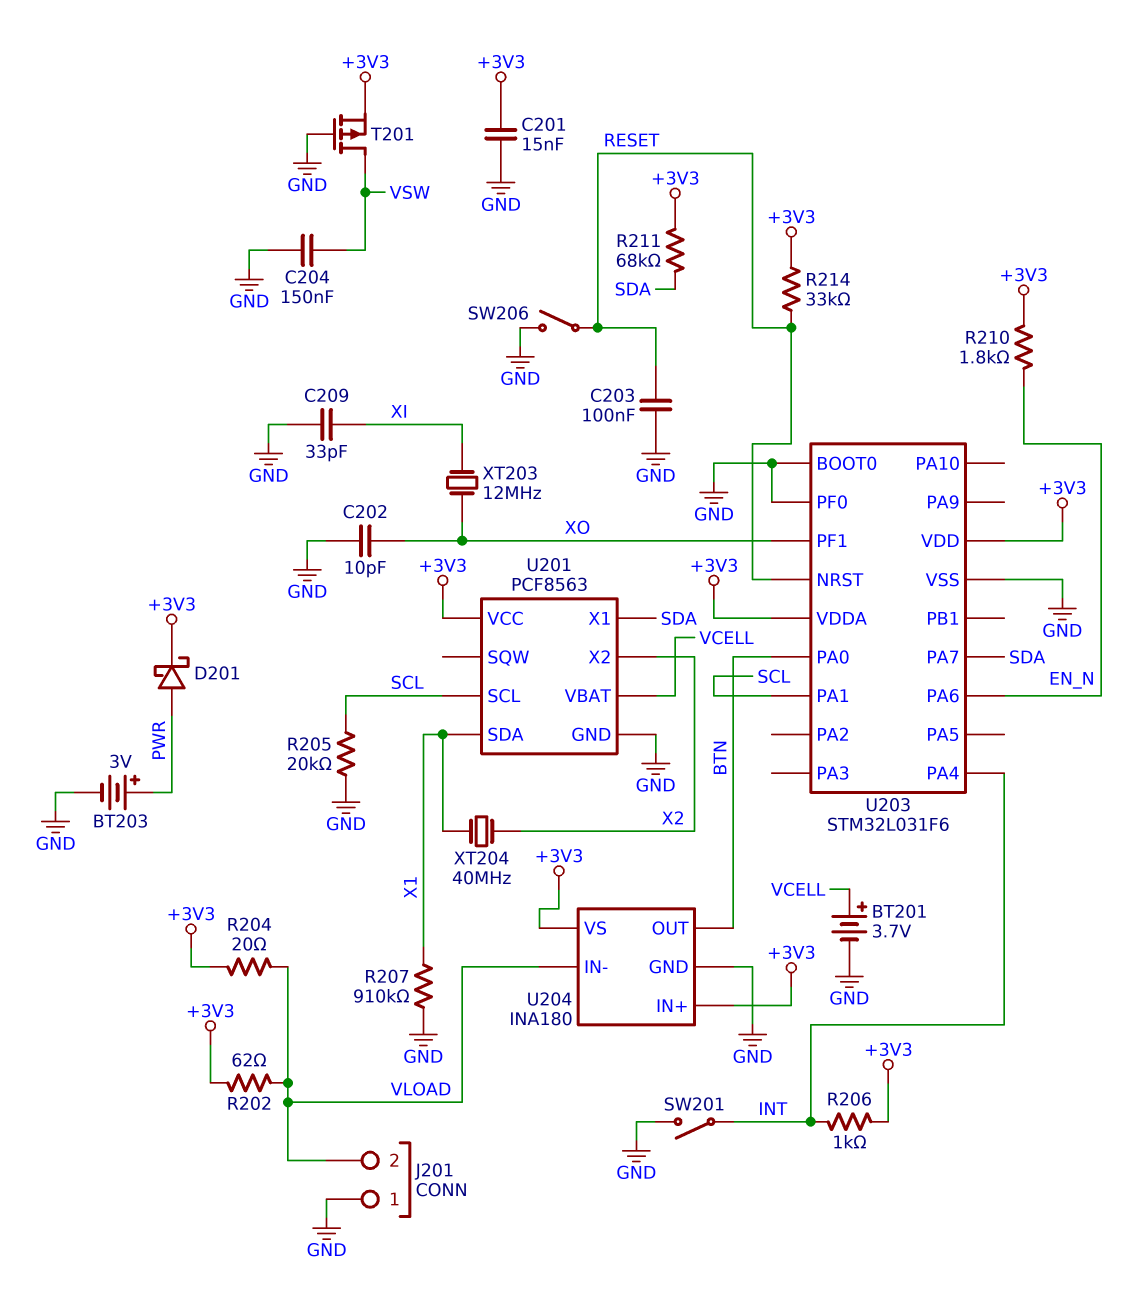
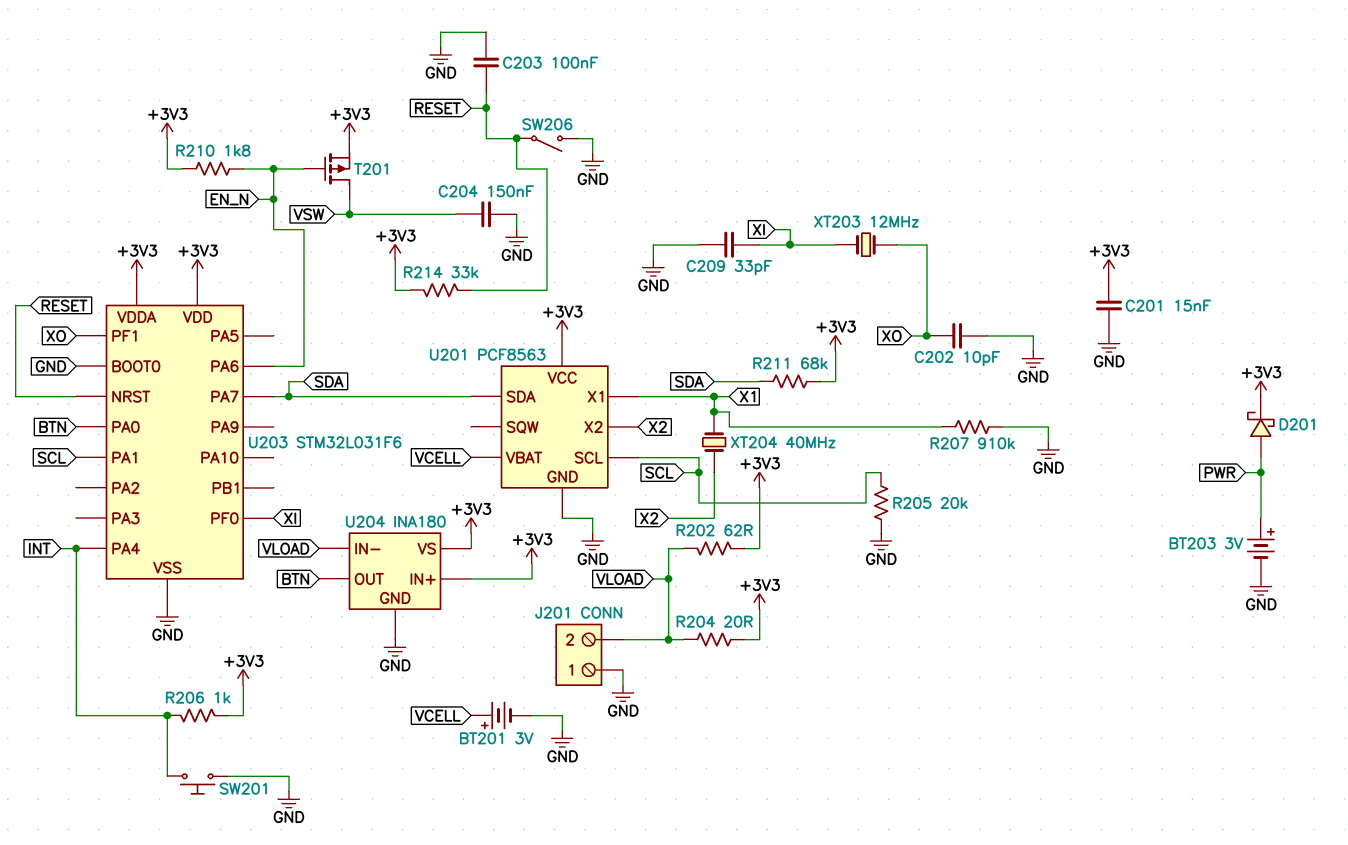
BT201: 3.7V (plus VCELL, minus GND) -> 3V (plus VCELL, minus GND)
SW201: switch (GND, INT) -> button (GND, INT)
T201: PMOS (G GND, D VSW, S +3V3) -> PMOS (G EN_N, D VSW, S +3V3)
U201 pin SDA: X1 -> SDA
U201 pin X1: SDA -> X1
U203 pin PF0: GND -> XI

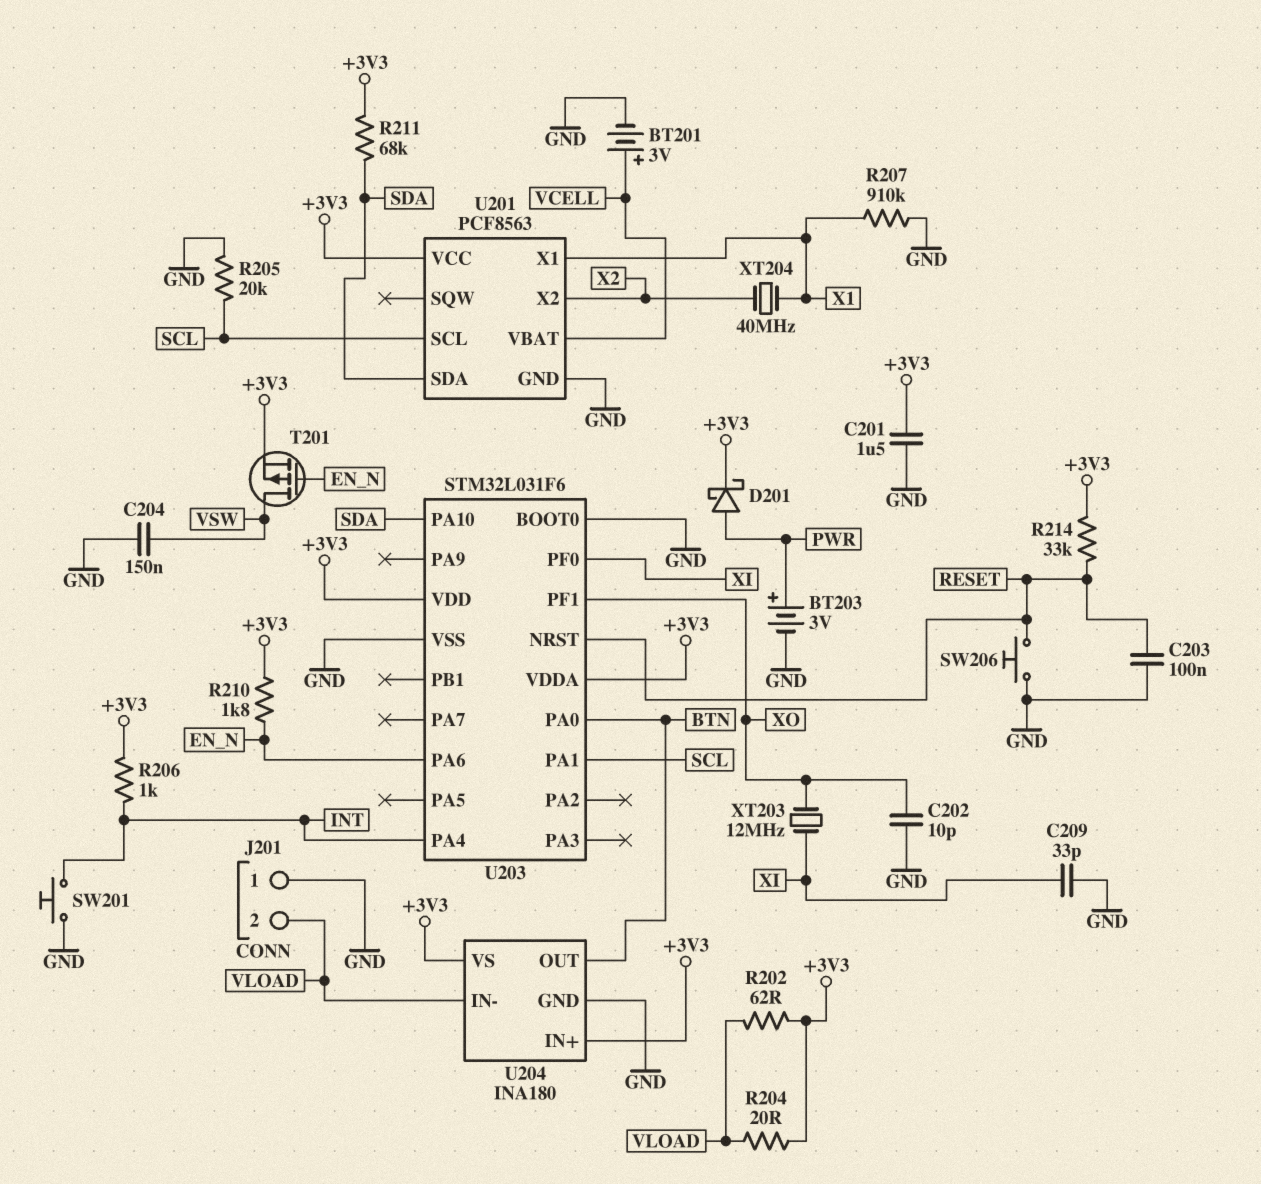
C201: 15nF (+3V3, GND) -> 1.5uF (+3V3, GND)
SW206: switch (GND, RESET) -> button (GND, RESET)
U203 pin PA7: SDA -> none
U203 pin PA10: none -> SDA

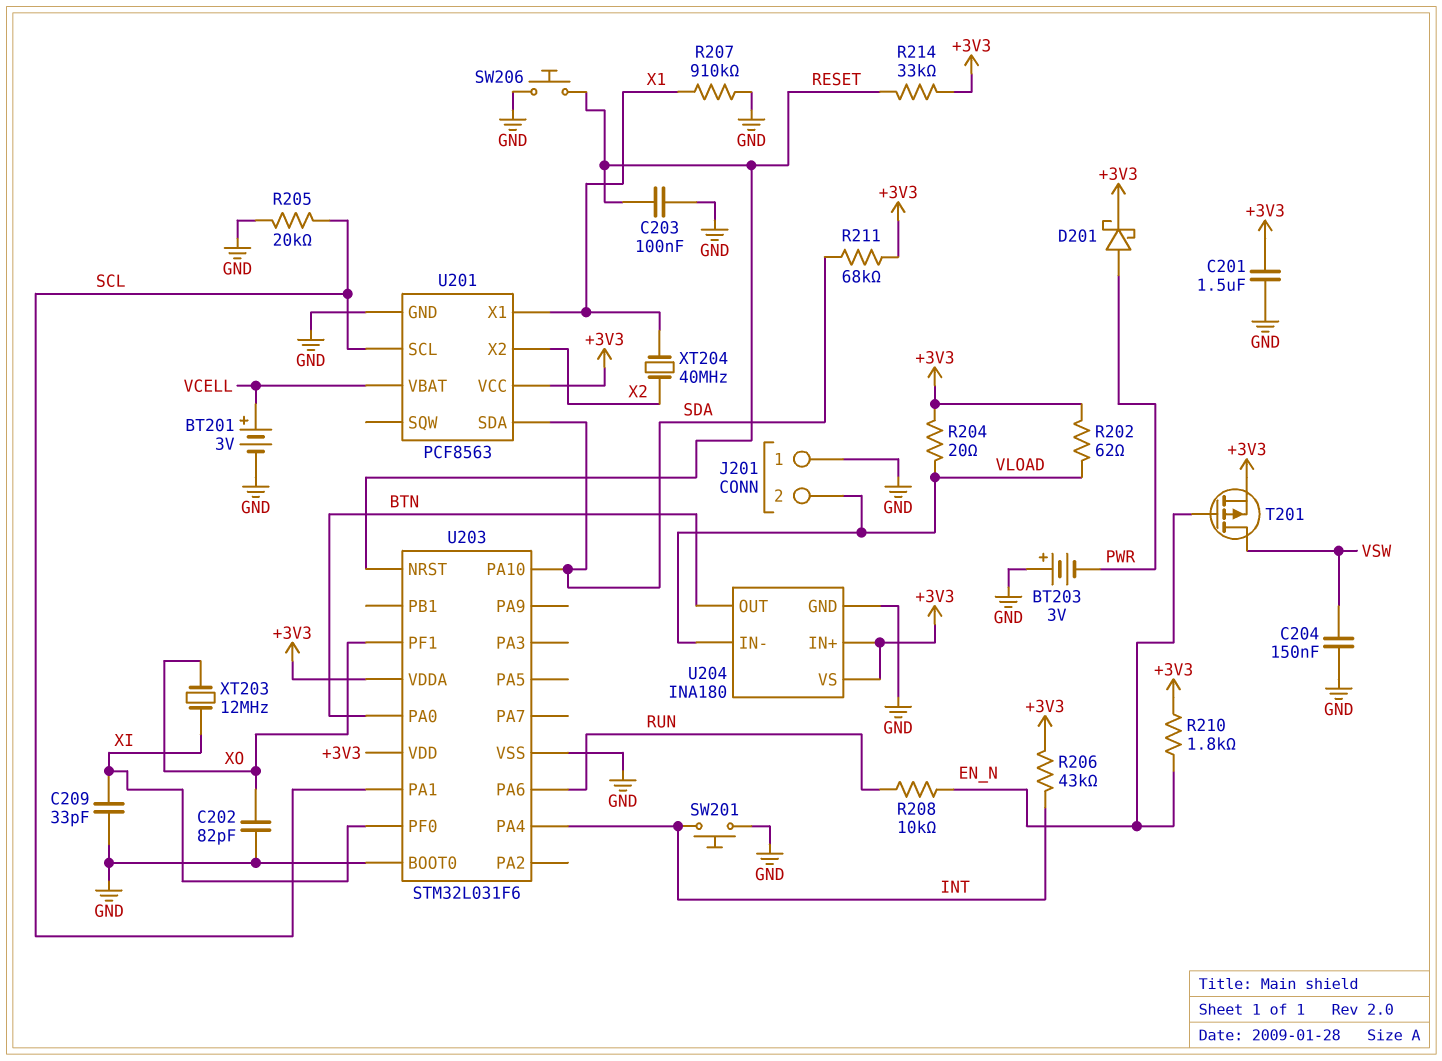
BT203: 3V (plus PWR, minus GND) -> 3V (plus GND, minus PWR)
C202: 10pF (GND, XO) -> 82pF (GND, XO)
R206: 1k (+3V3, INT) -> 43k (+3V3, INT)
R208: none -> 10k (EN_N, RUN)
U203 pin PA6: EN_N -> RUN

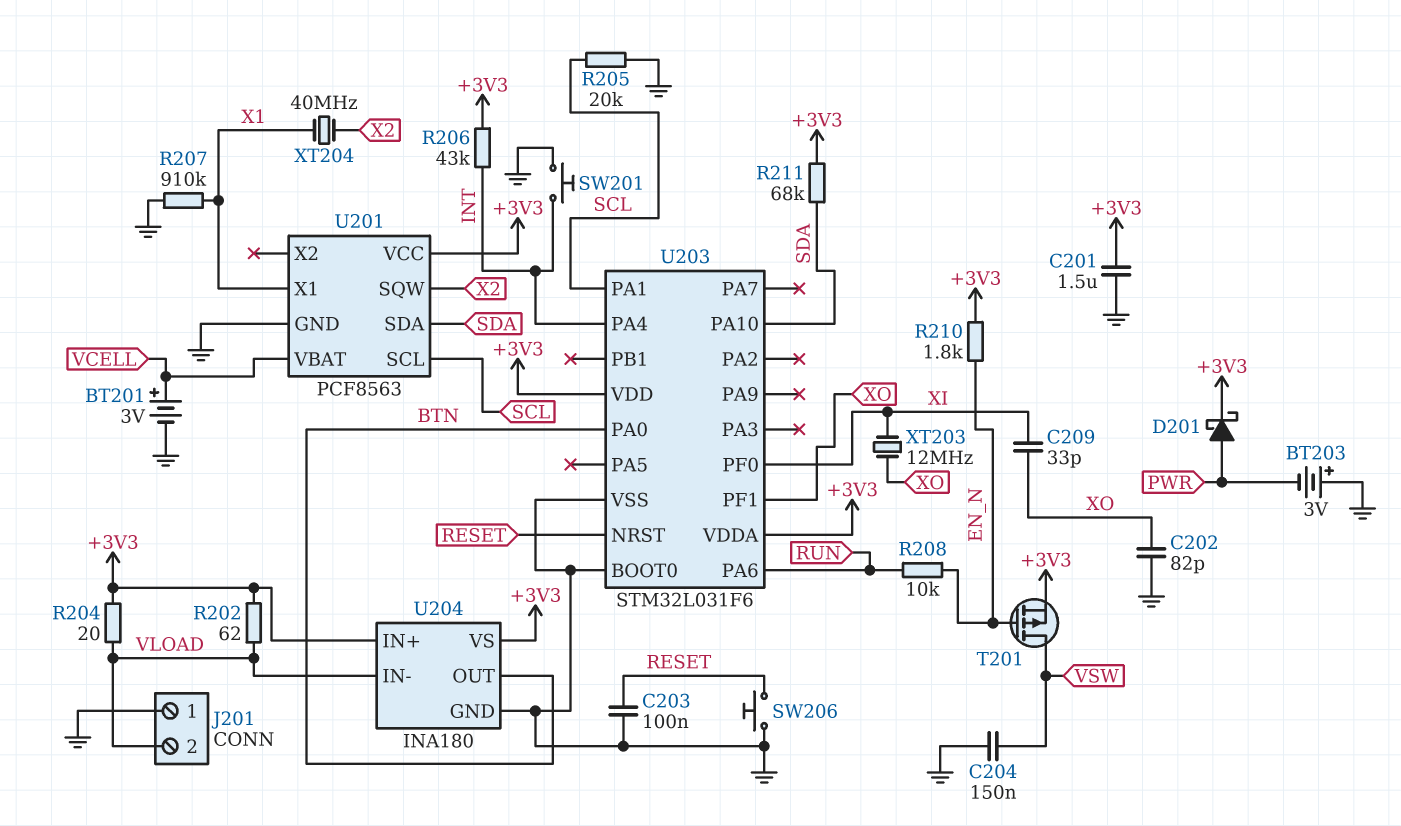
C209: 33pF (GND, XI) -> 33pF (XI, XO)
R214: 33k (+3V3, RESET) -> none
U201 pin SQW: none -> X2
U201 pin X2: X2 -> none

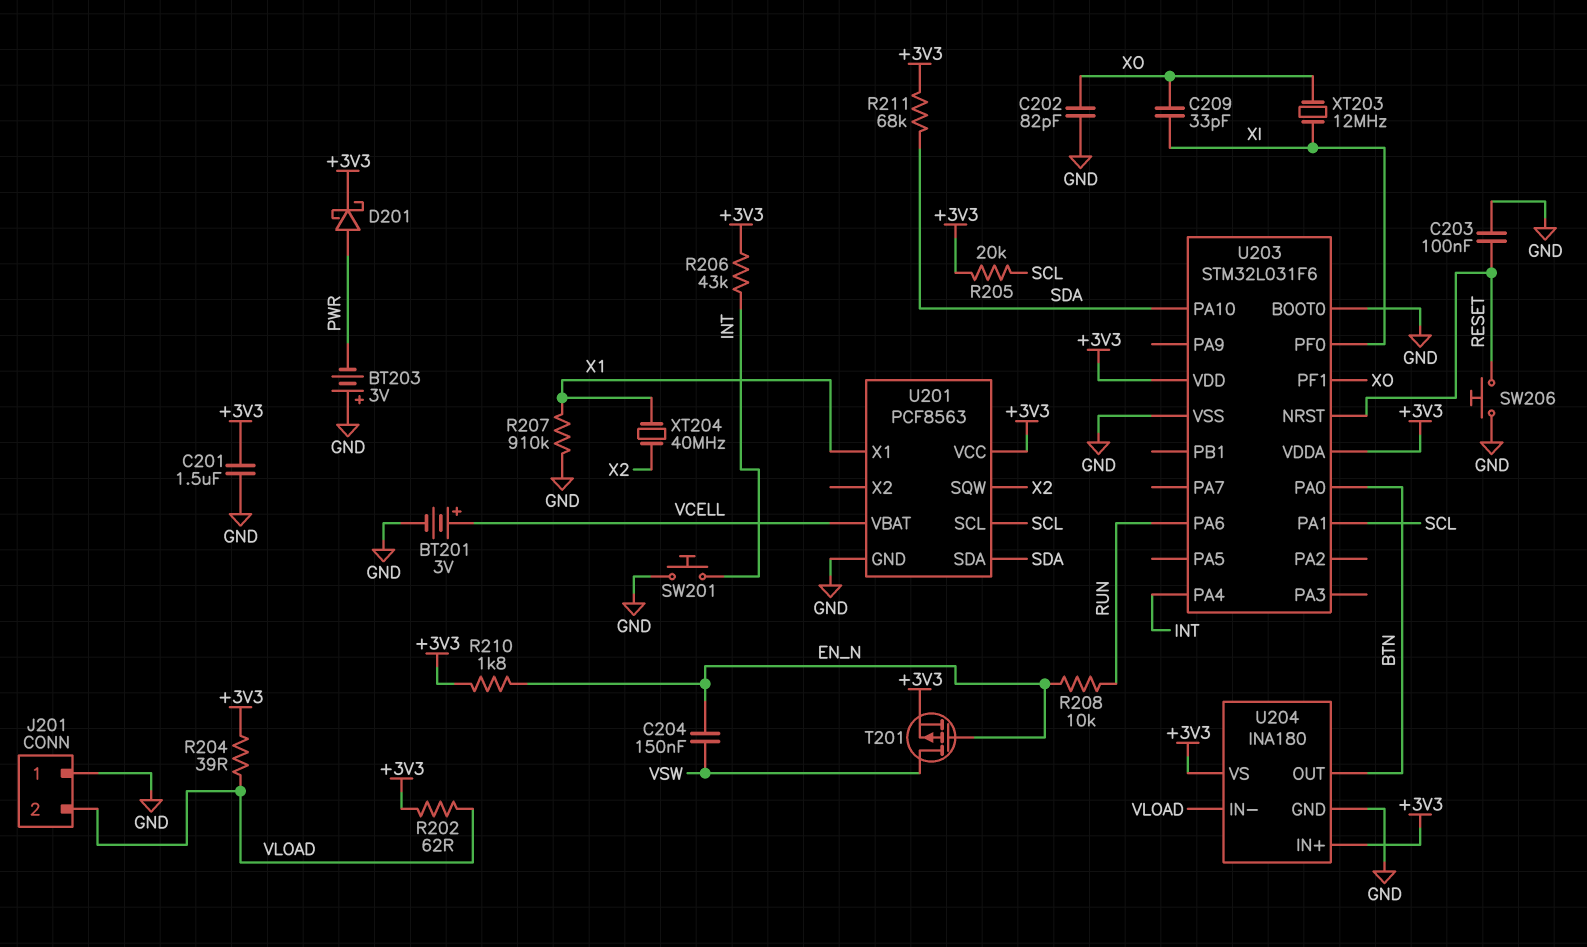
C204: 150nF (GND, VSW) -> 150nF (EN_N, VSW)
R204: 20 (+3V3, VLOAD) -> 39 (+3V3, VLOAD)
R205: 20k (GND, SCL) -> 20k (+3V3, SCL)

